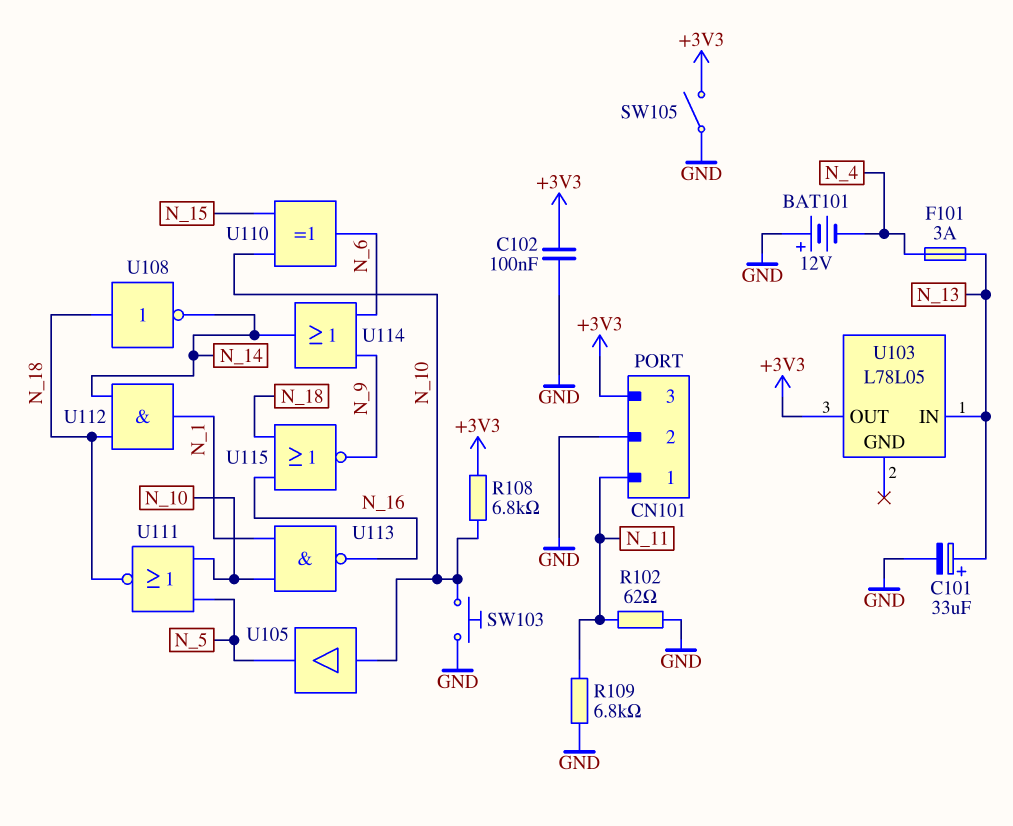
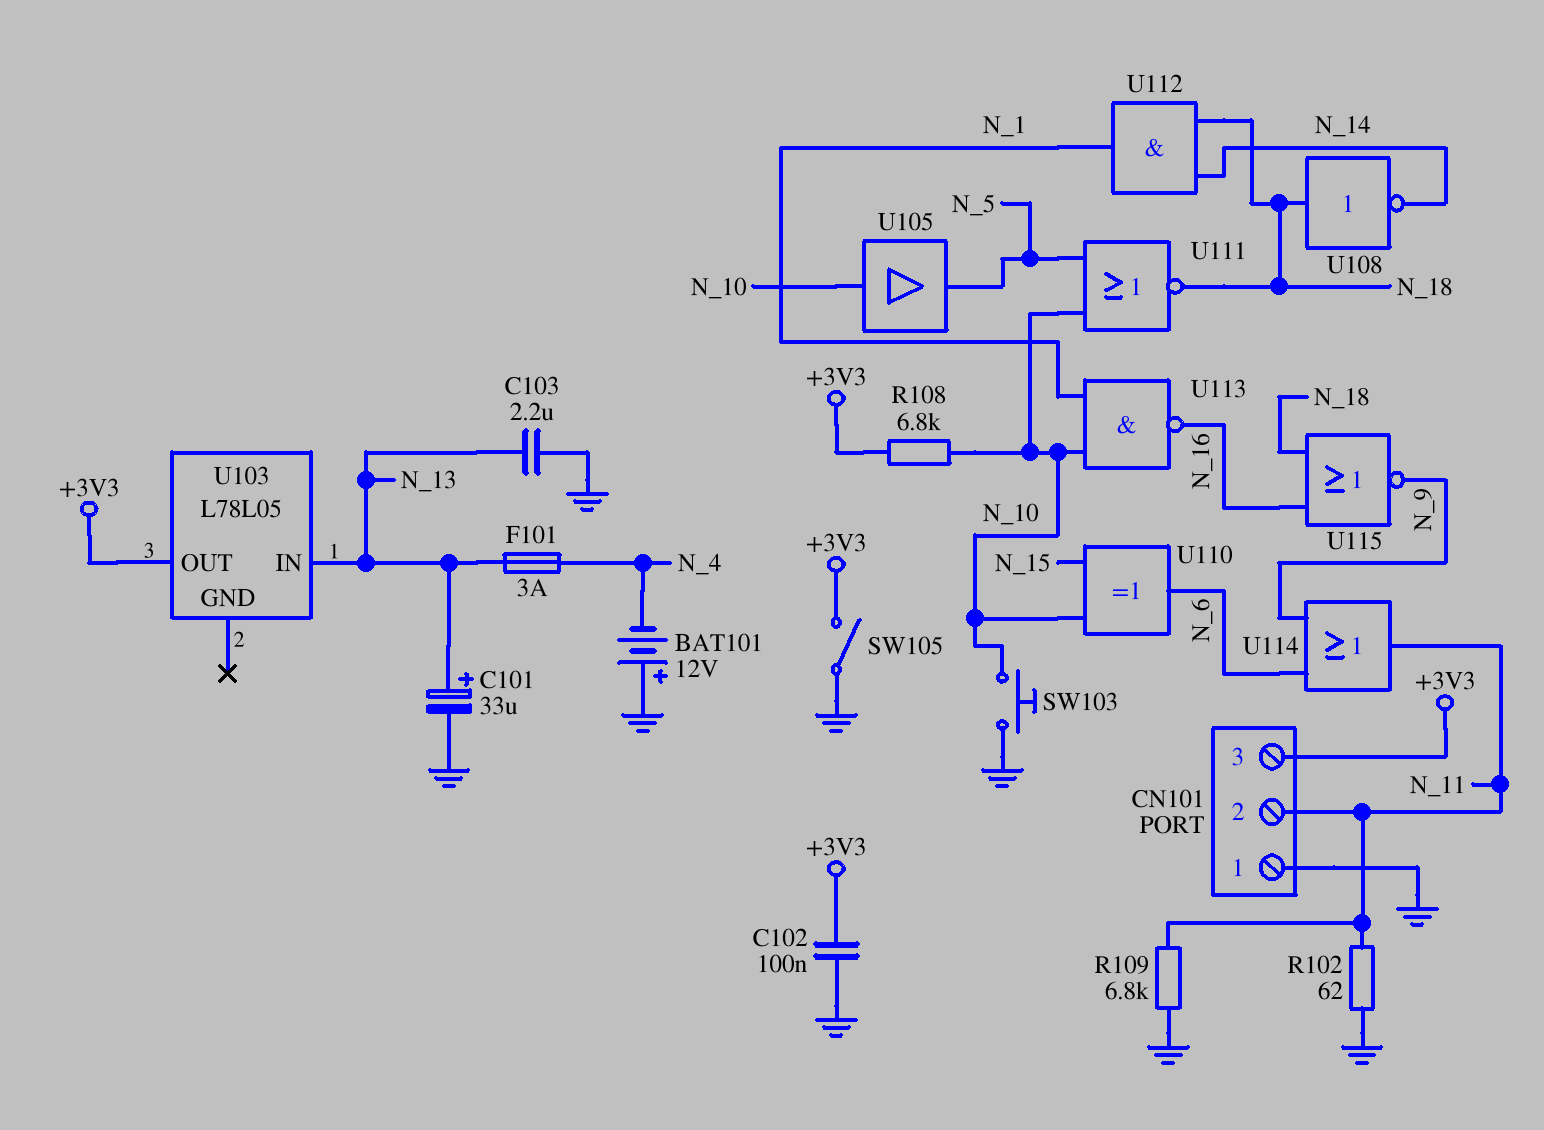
C103: none -> 2.2uF (GND, N_13)
CN101 pin 1: N_11 -> GND
CN101 pin 2: GND -> N_11
U114: OR (in N_6, in N_9, out N_14) -> OR (in N_6, in N_9, out N_11)

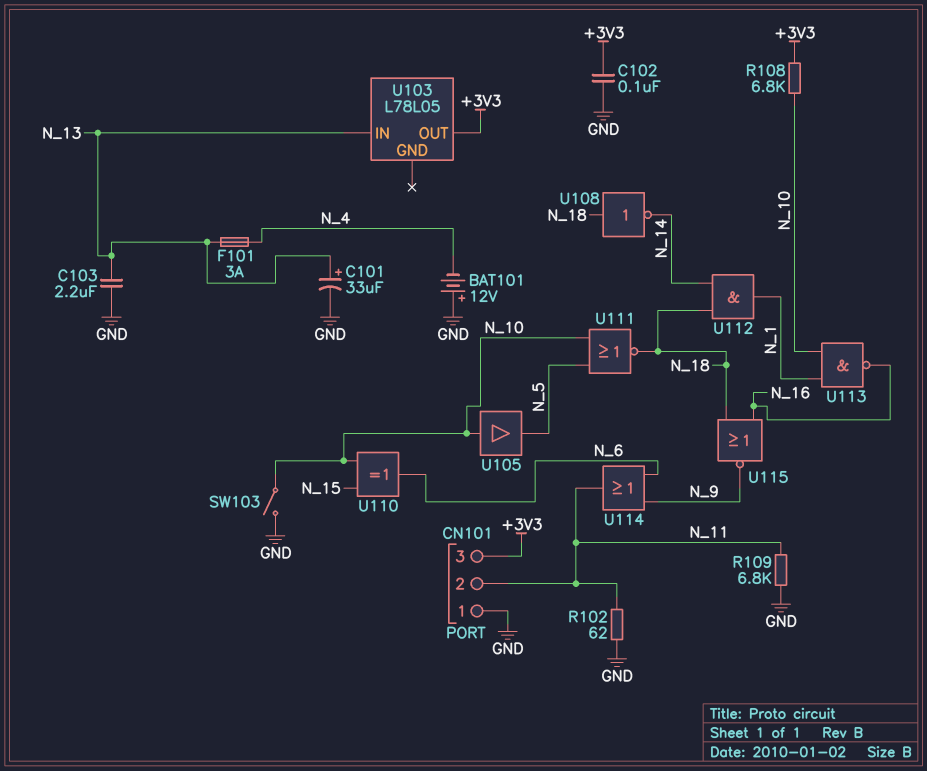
SW103: button (GND, N_10) -> switch (GND, N_10)
SW105: switch (+3V3, GND) -> none

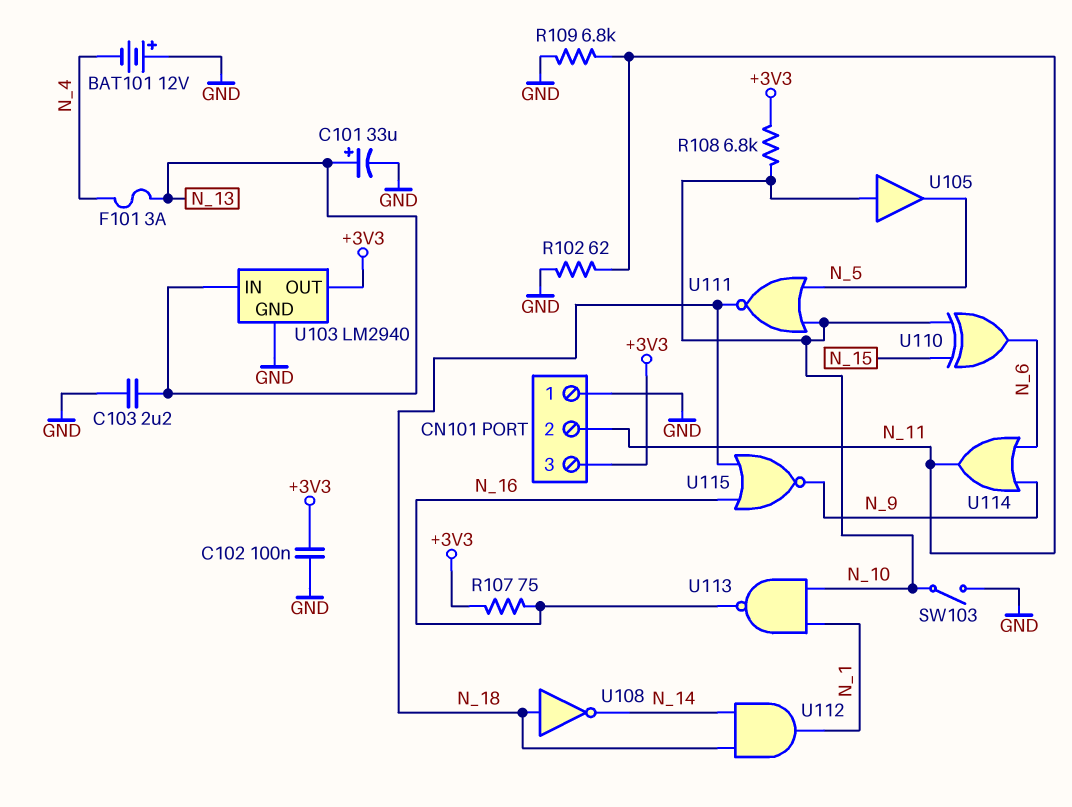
R107: none -> 75 (+3V3, N_16)
U103: L78L05 -> LM2940
U103 pin GND: none -> GND

